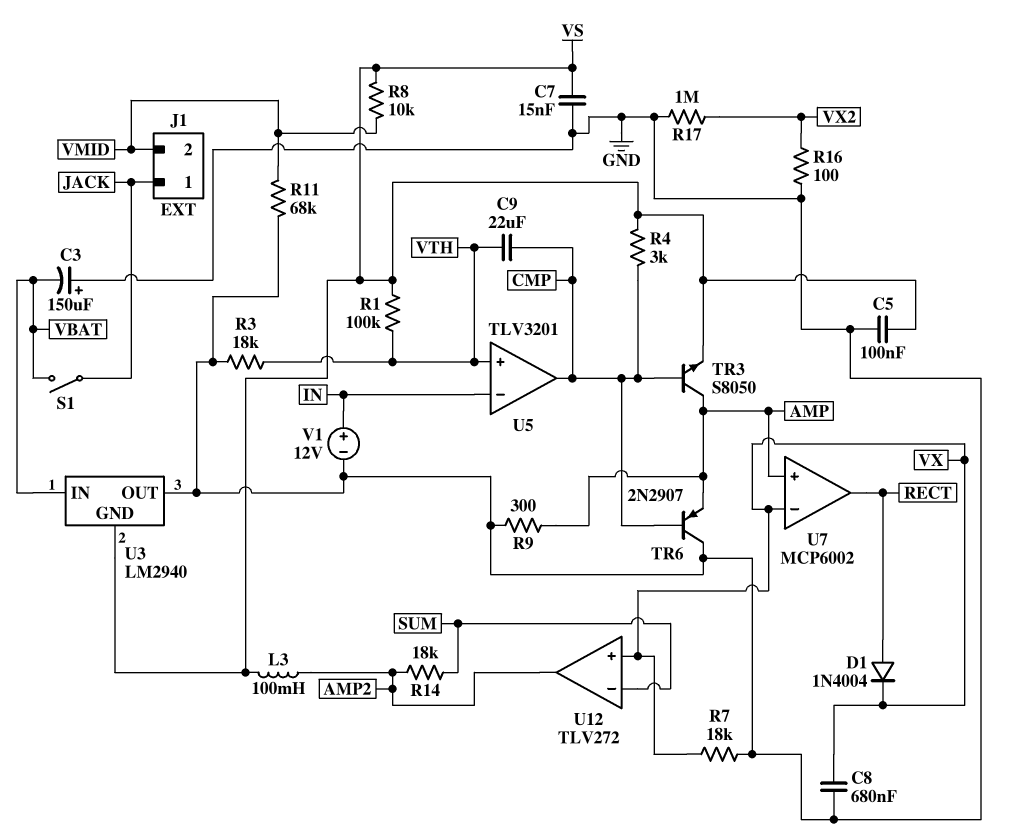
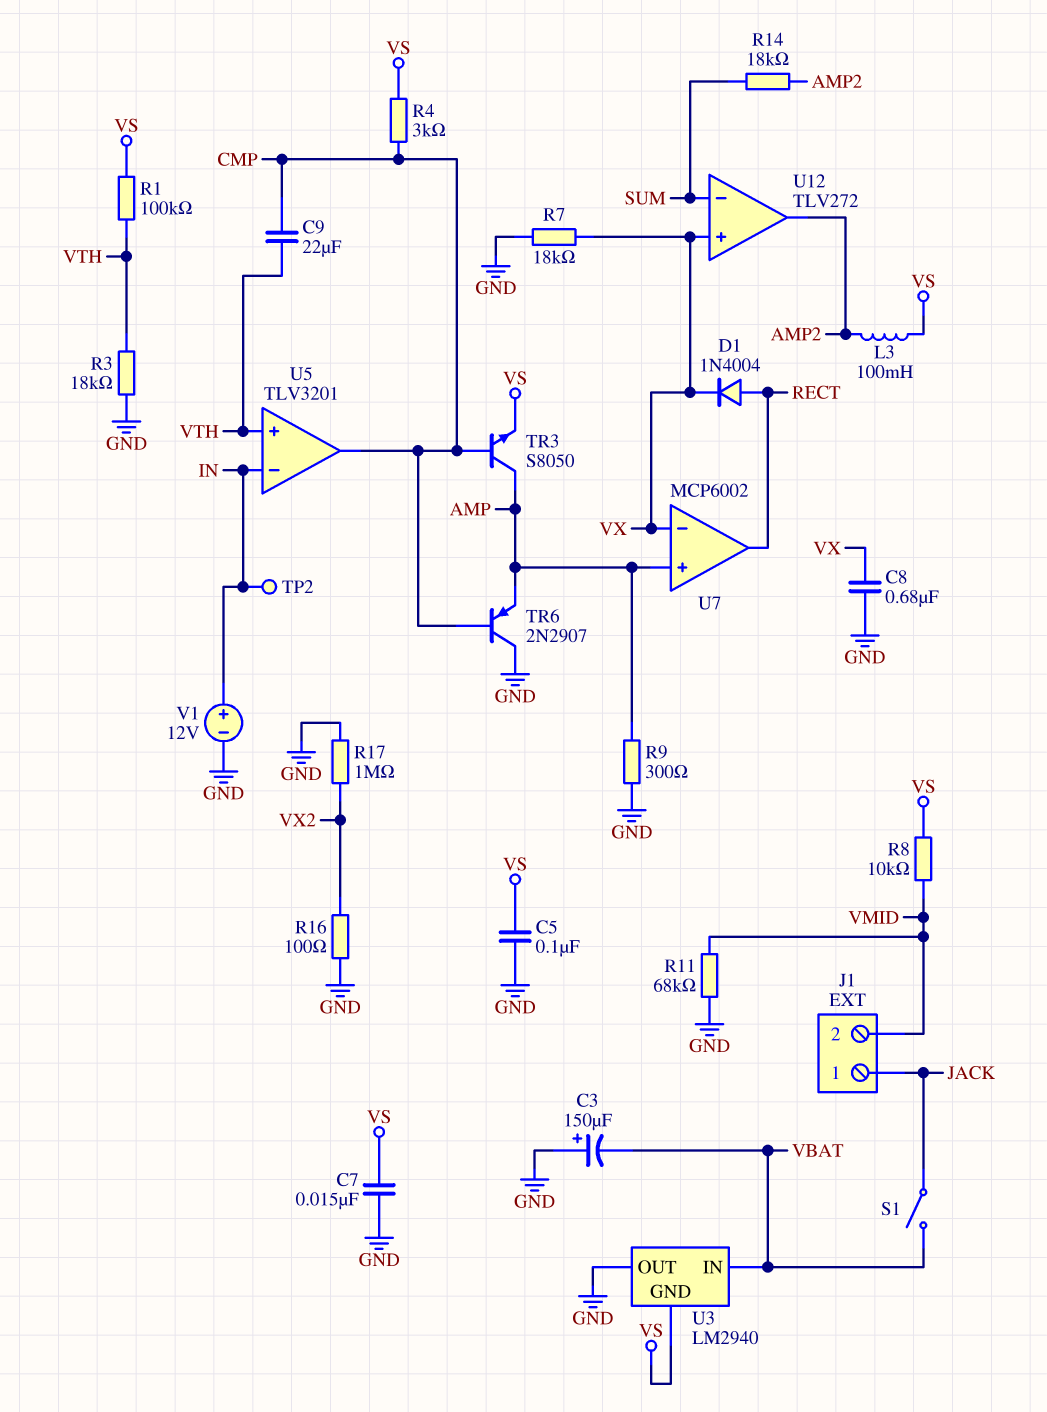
TP2: none -> test point (IN)

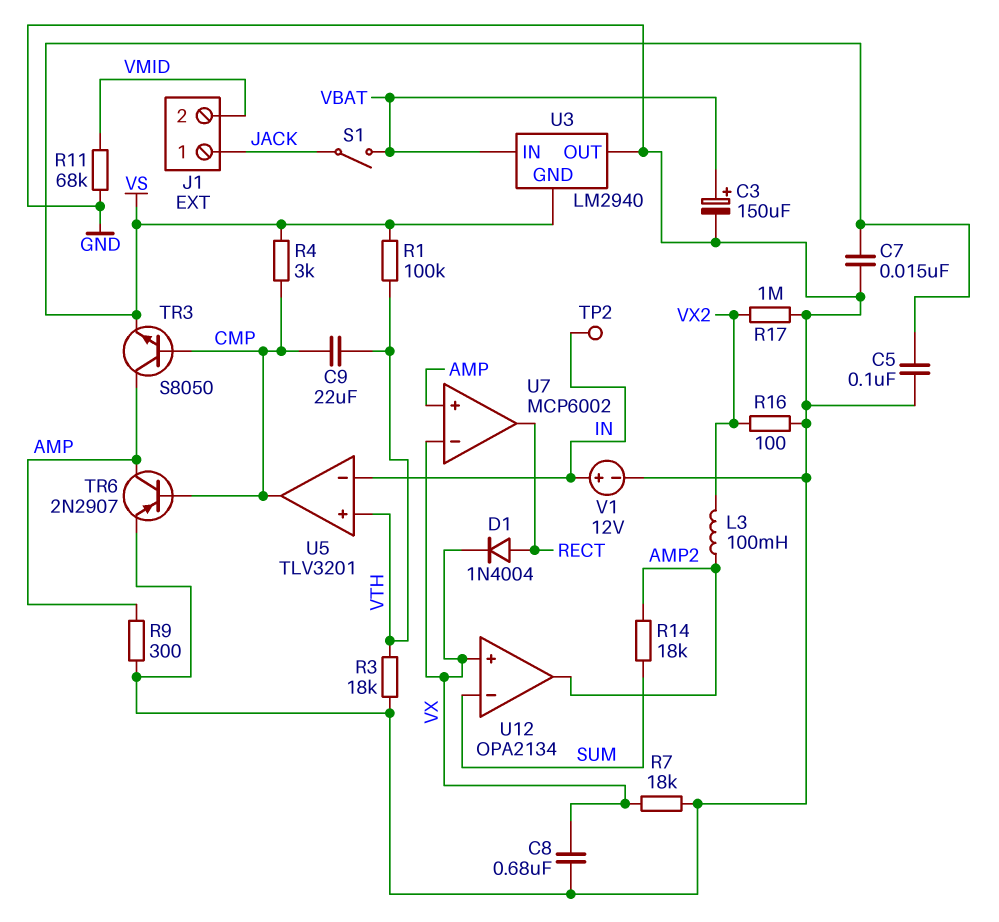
C3: 150uF (plus GND, minus VBAT) -> 150uF (plus VBAT, minus GND)
L3: 100mH (AMP2, VS) -> 100mH (AMP2, VX2)
R8: 10k (VMID, VS) -> none
TR6: PNP 2N2907 (B CMP, C GND, E AMP) -> PNP 2N2907 (B CMP, C AMP, E GND)
U12: TLV272 -> OPA2134

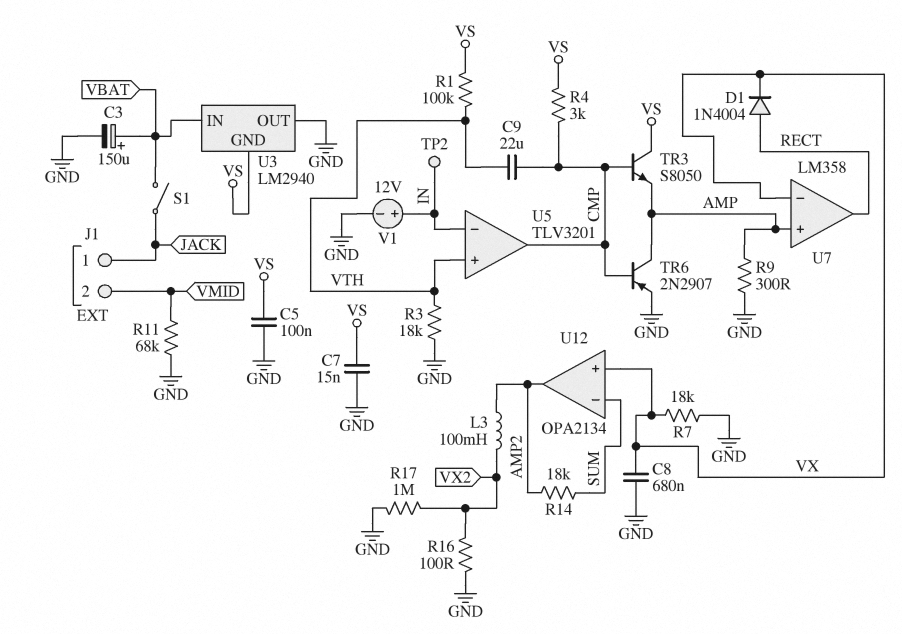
TR3: NPN S8050 (B CMP, C AMP, E VS) -> NPN S8050 (B CMP, C VS, E AMP)
U7: MCP6002 -> LM358

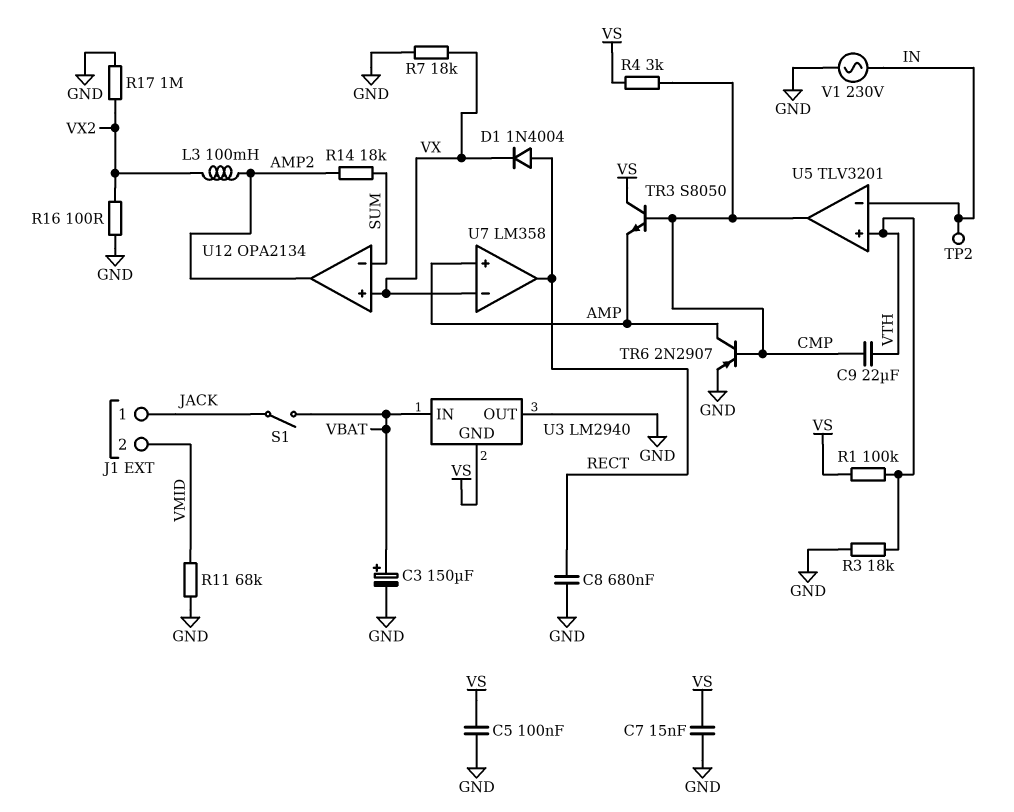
C8: 680nF (GND, VX) -> 680nF (GND, RECT)
R9: 300 (AMP, GND) -> none
V1: 12V (plus IN, minus GND) -> AC 230V (GND, IN)

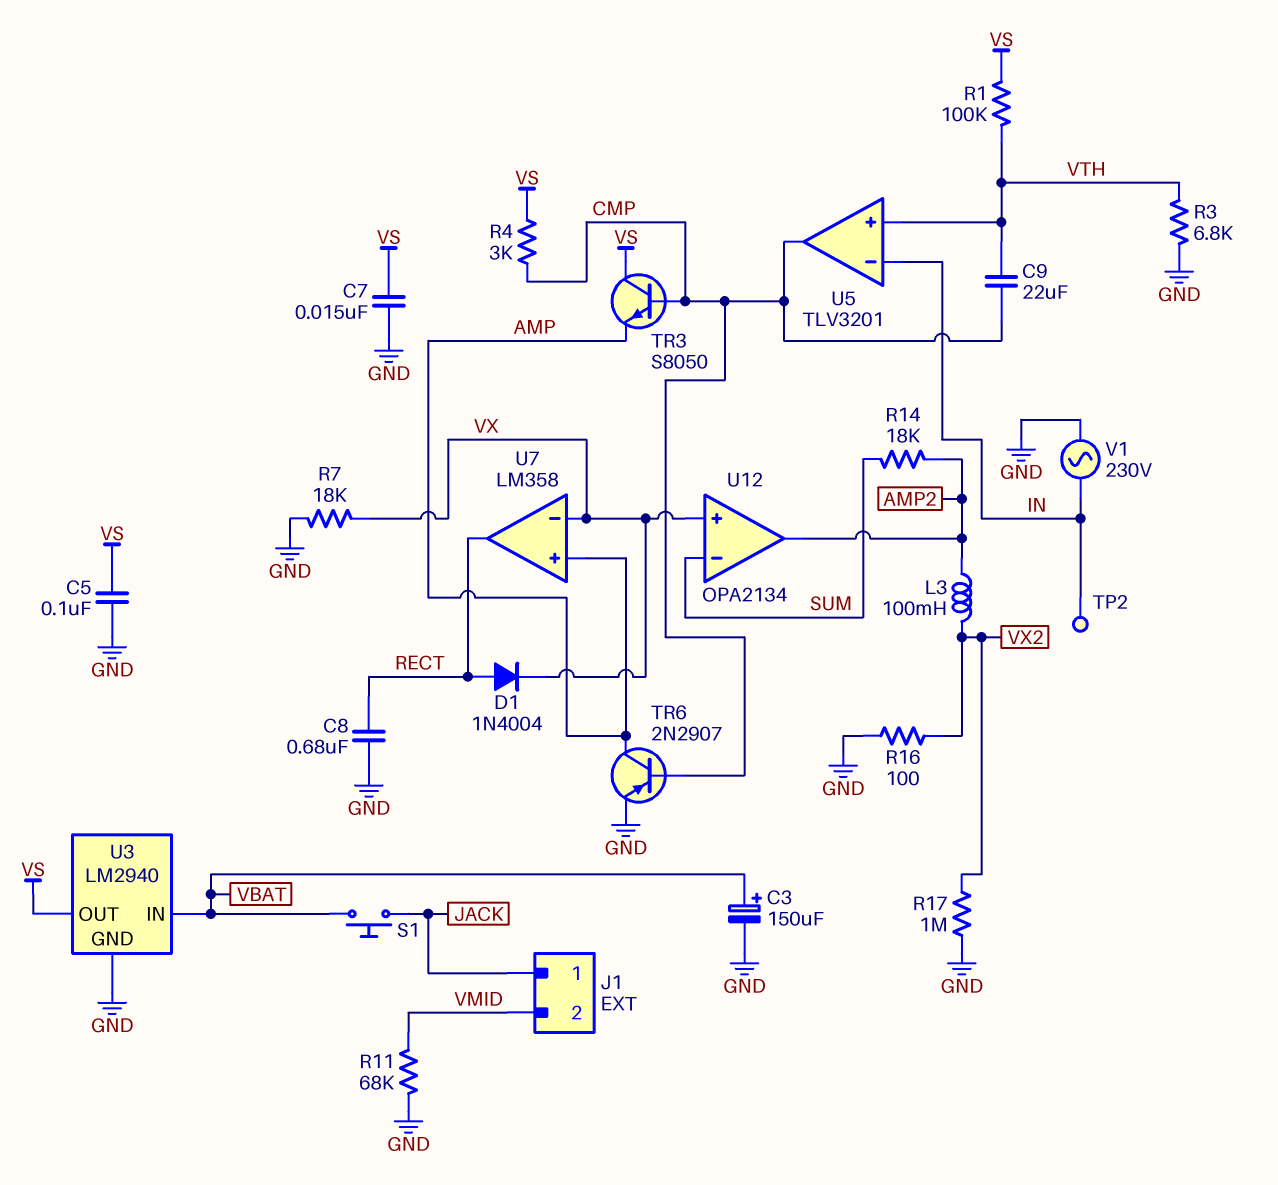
R3: 18k (GND, VTH) -> 6.8k (GND, VTH)
S1: switch (JACK, VBAT) -> button (JACK, VBAT)
U3 pin GND: VS -> GND
U3 pin OUT: GND -> VS

